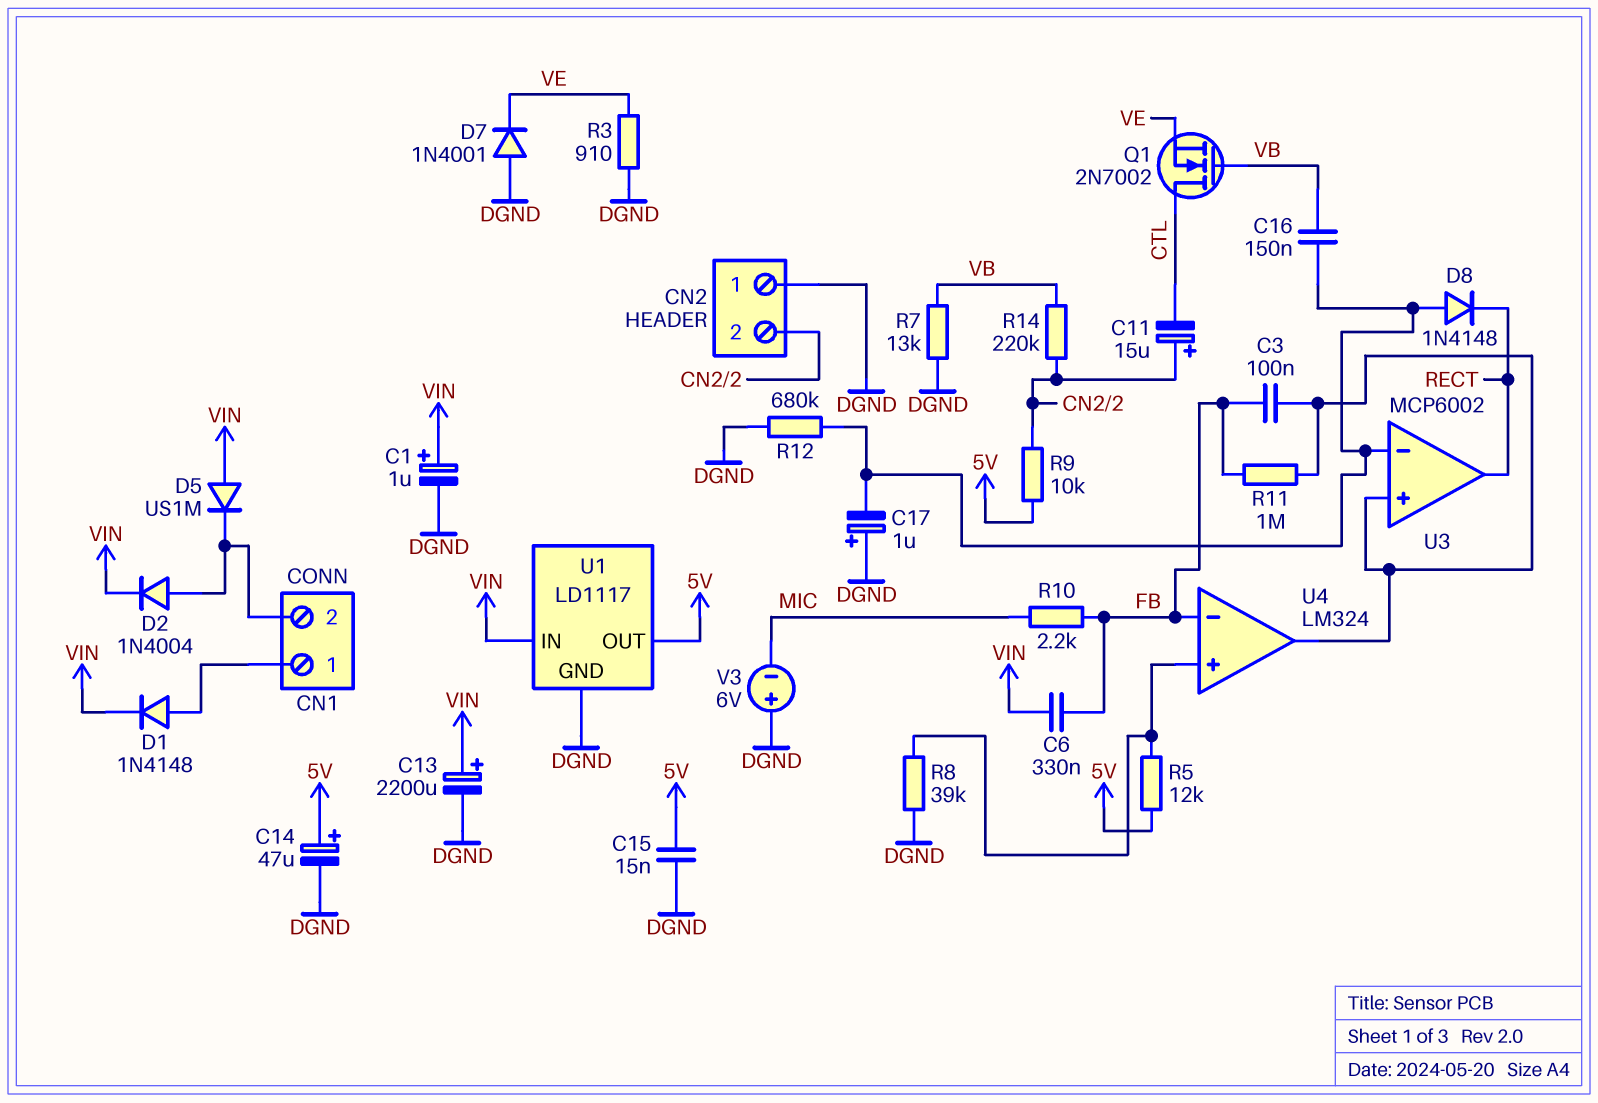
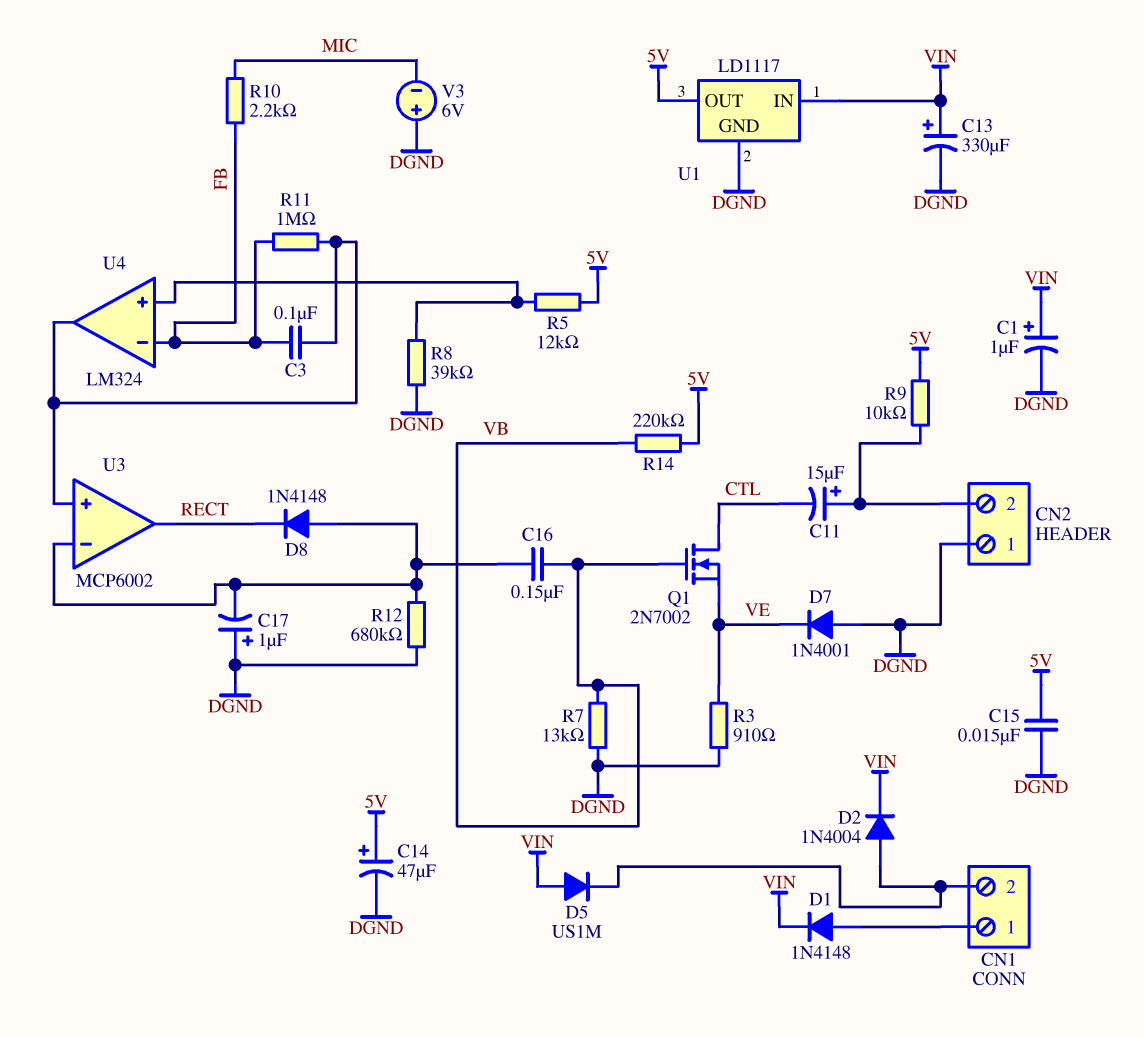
C6: 330nF (FB, VIN) -> none
C13: 2200uF (plus VIN, minus DGND) -> 330uF (plus VIN, minus DGND)
R14: 220k (CN2/2, VB) -> 220k (5V, VB)

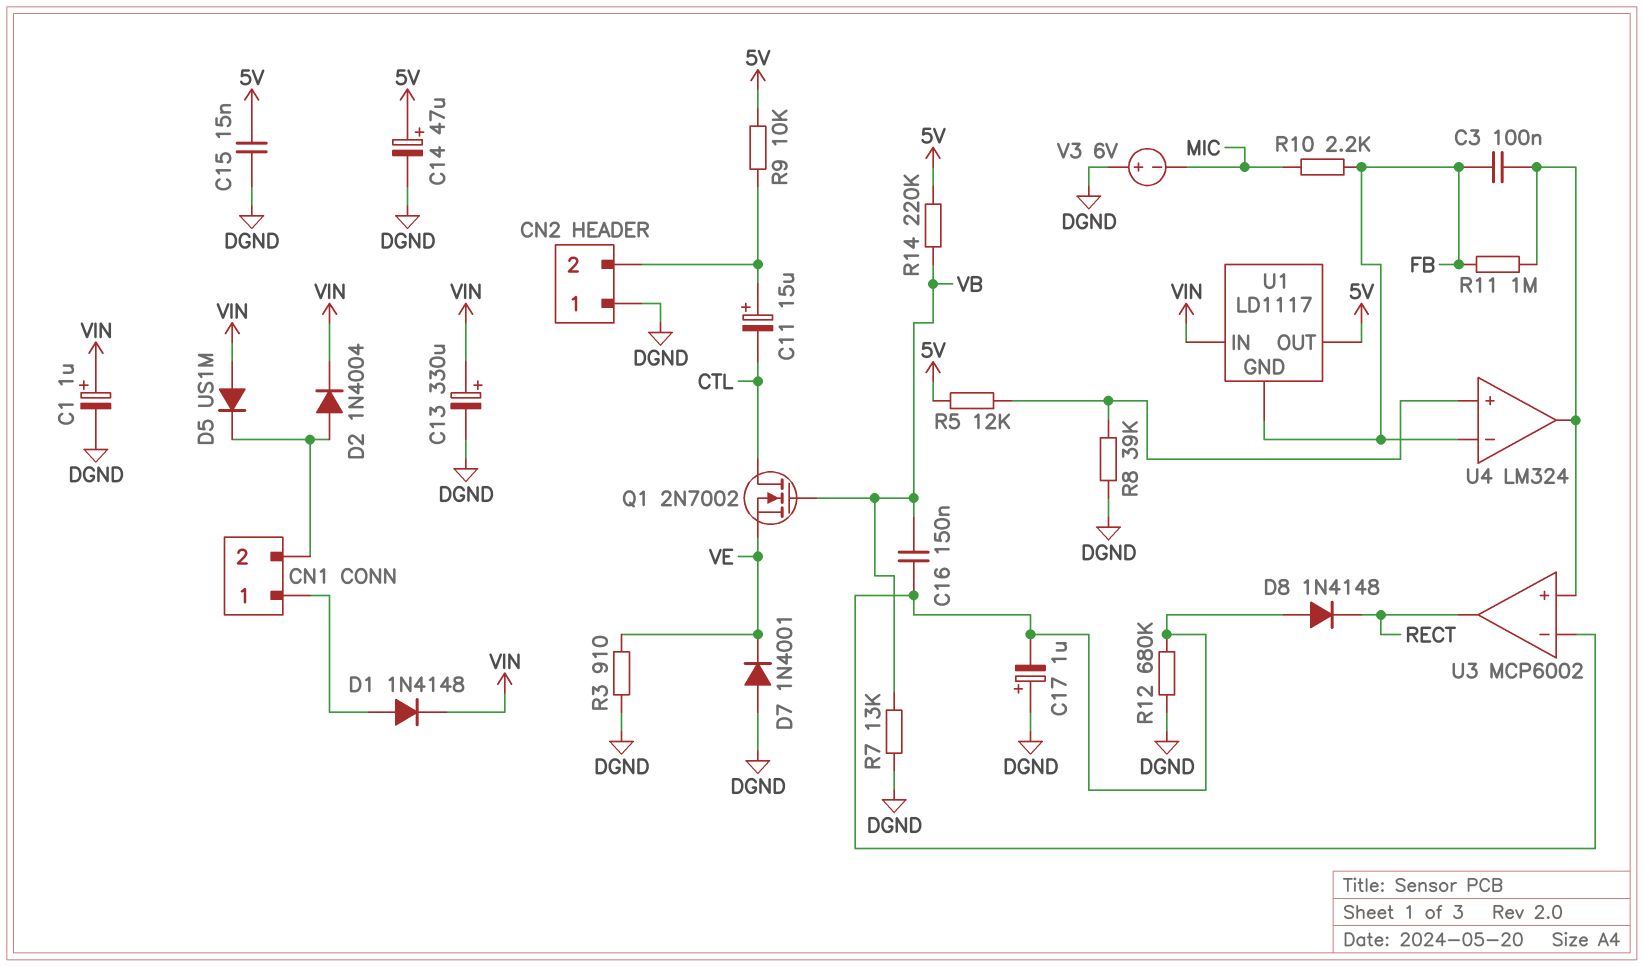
U1 pin GND: DGND -> FB

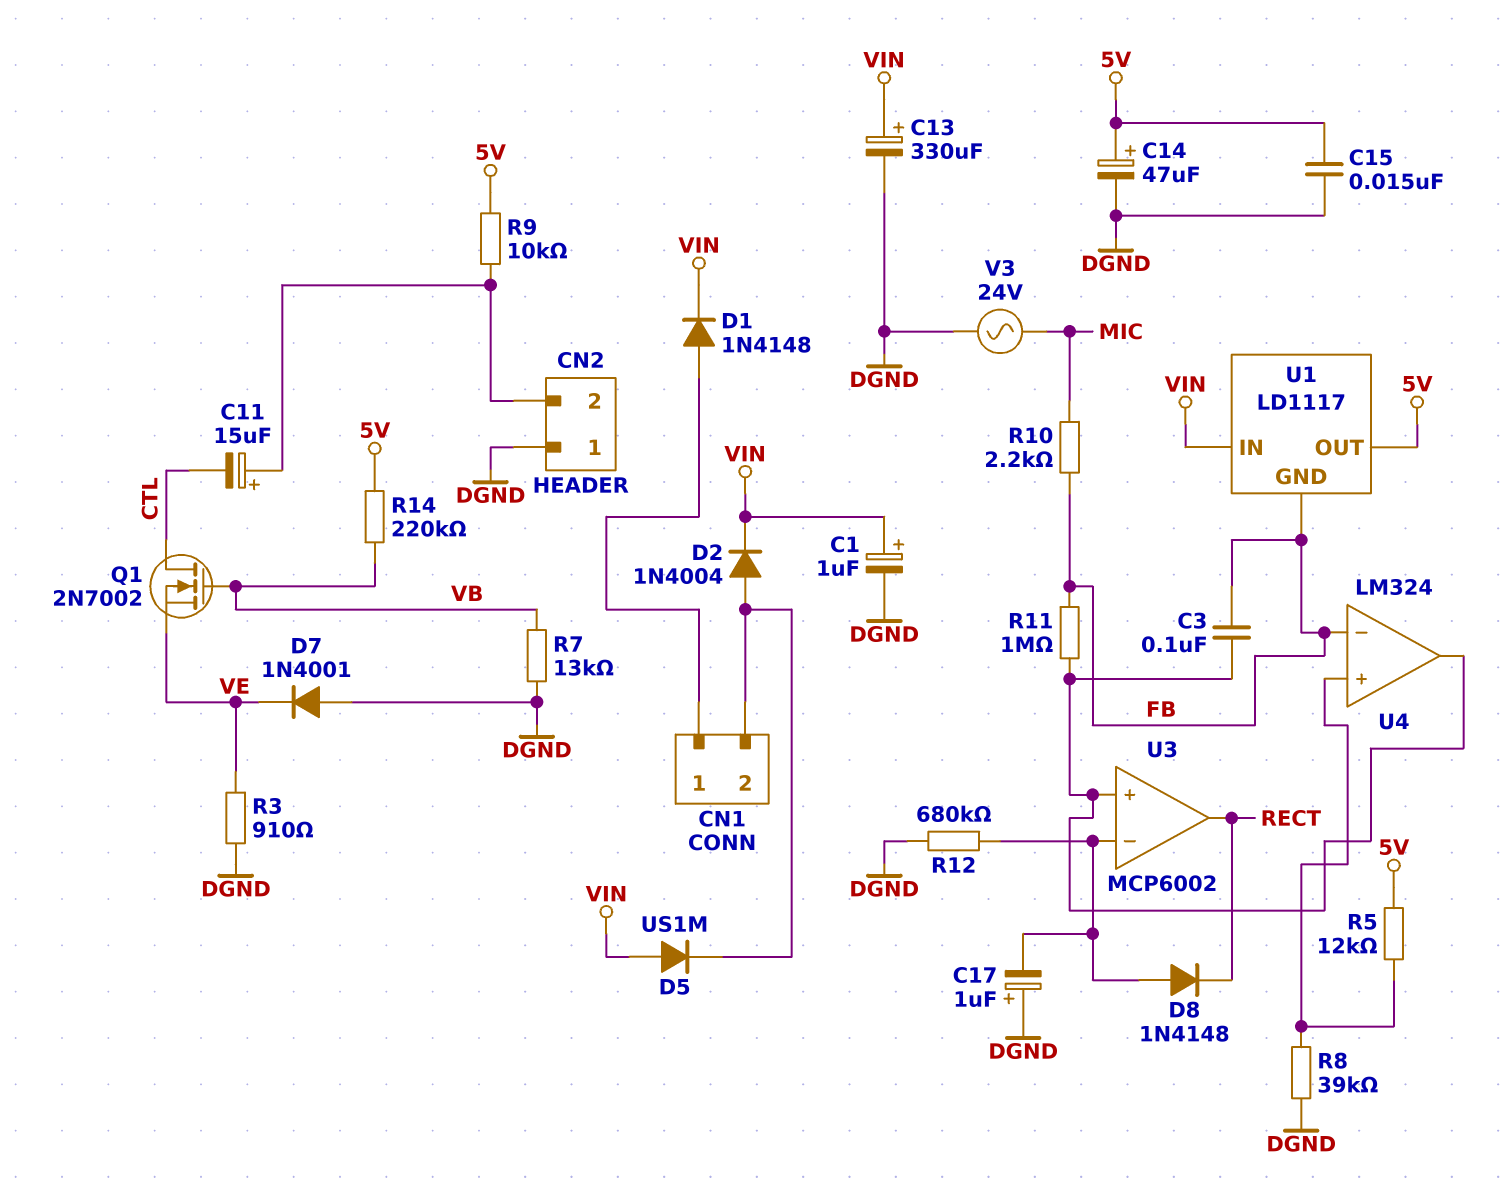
C16: 150nF (U3/in-, VB) -> none
V3: 6V (plus DGND, minus MIC) -> AC 24V (DGND, MIC)

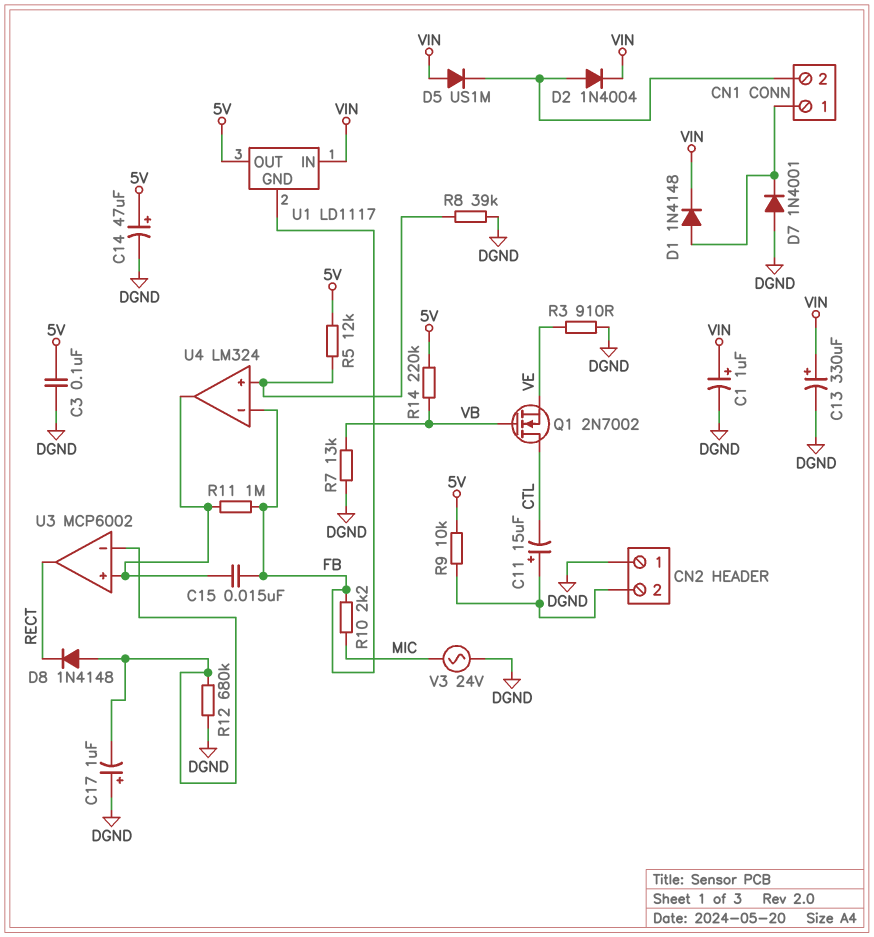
C3: 100nF (FB, U3/in+) -> 100nF (5V, DGND)
C15: 15nF (5V, DGND) -> 15nF (FB, U3/in+)
D7: diode 1N4001 (A DGND, K VE) -> diode 1N4001 (A DGND, K CN1/1)

